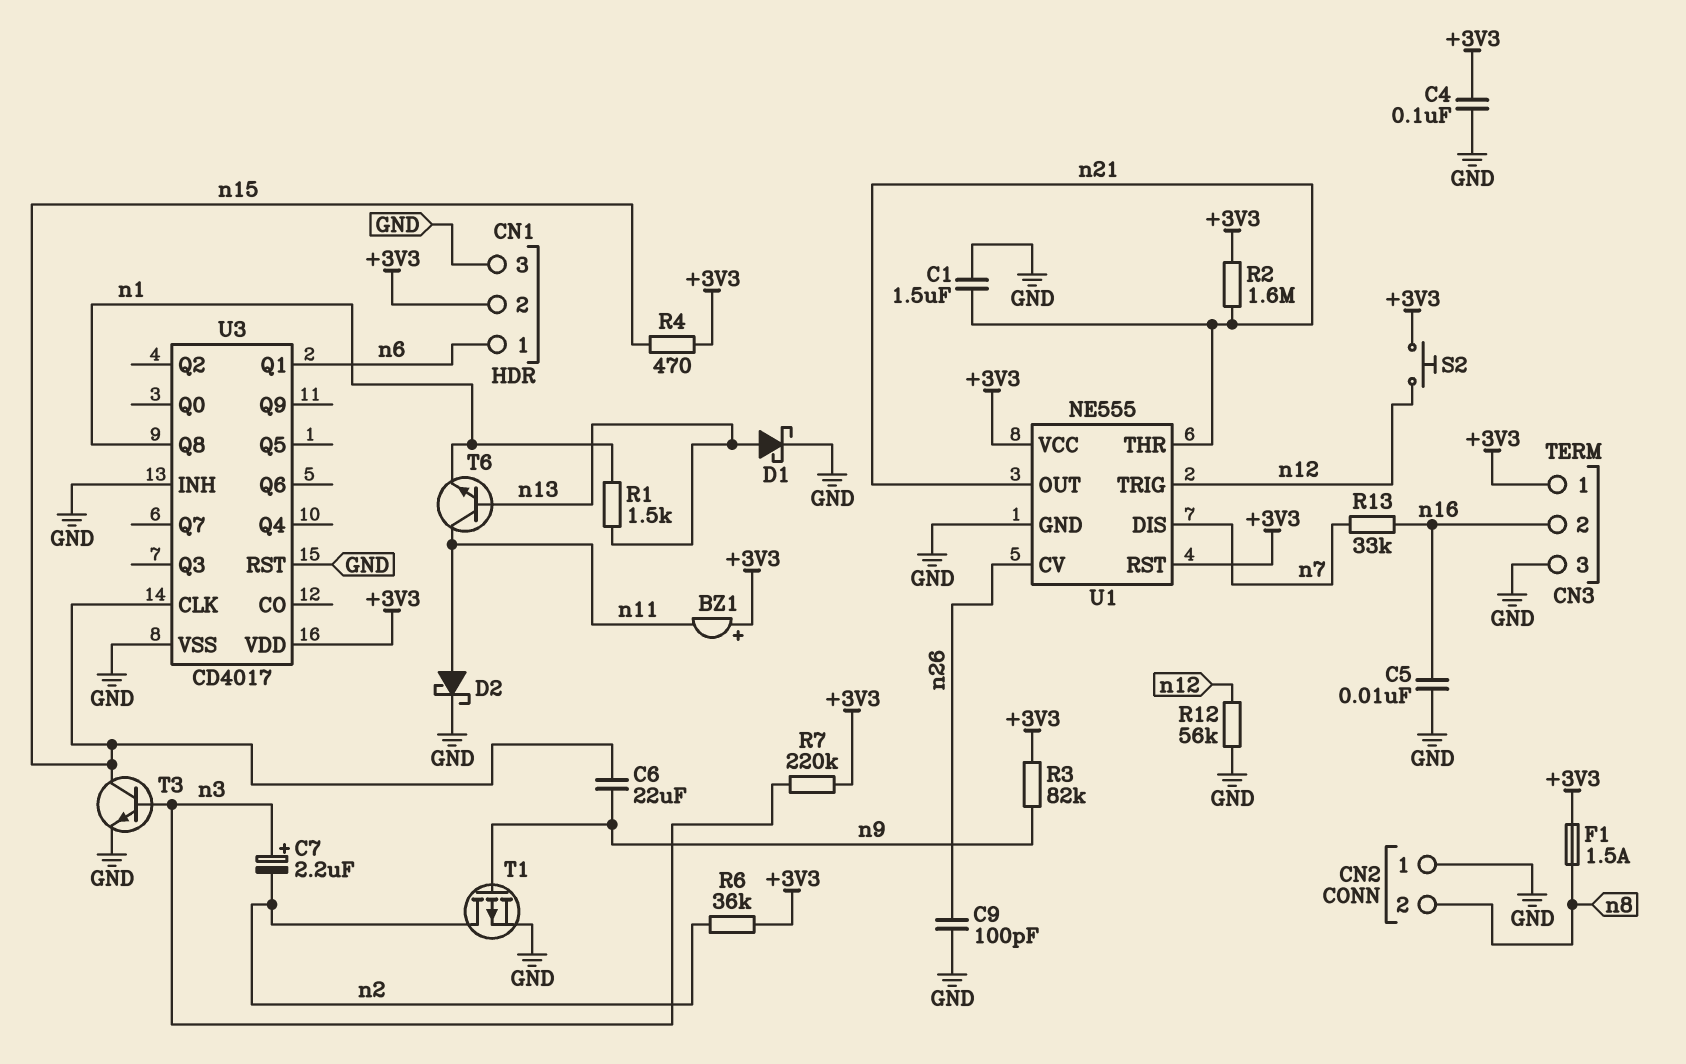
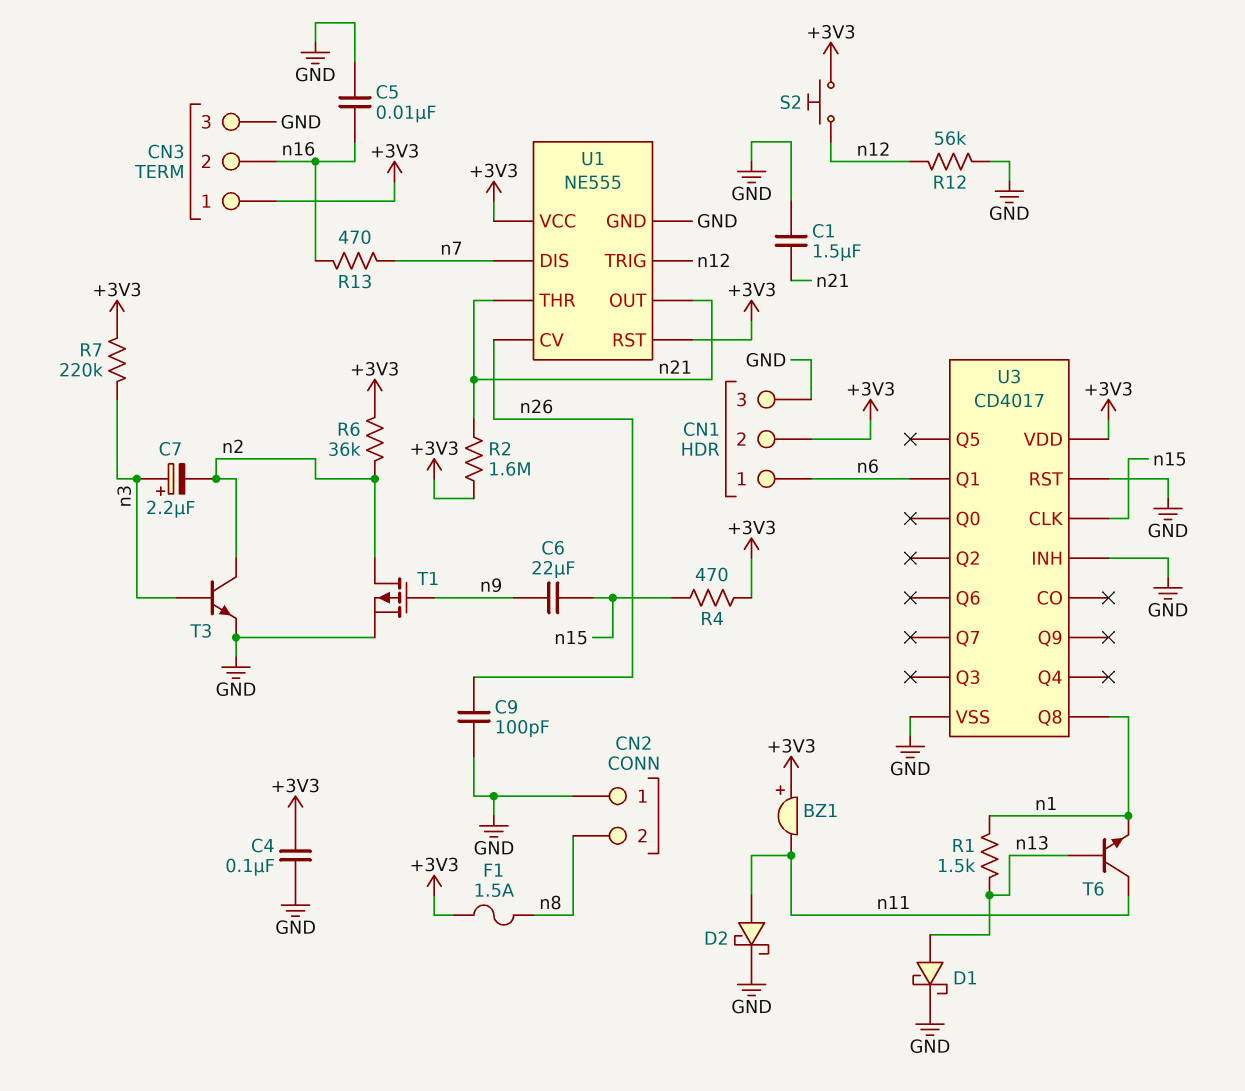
R3: 82k (+3V3, n9) -> none
R13: 33k (n7, n16) -> 470 (n7, n16)
T3: NPN (B n3, C n15, E GND) -> NPN (B n3, C n2, E GND)

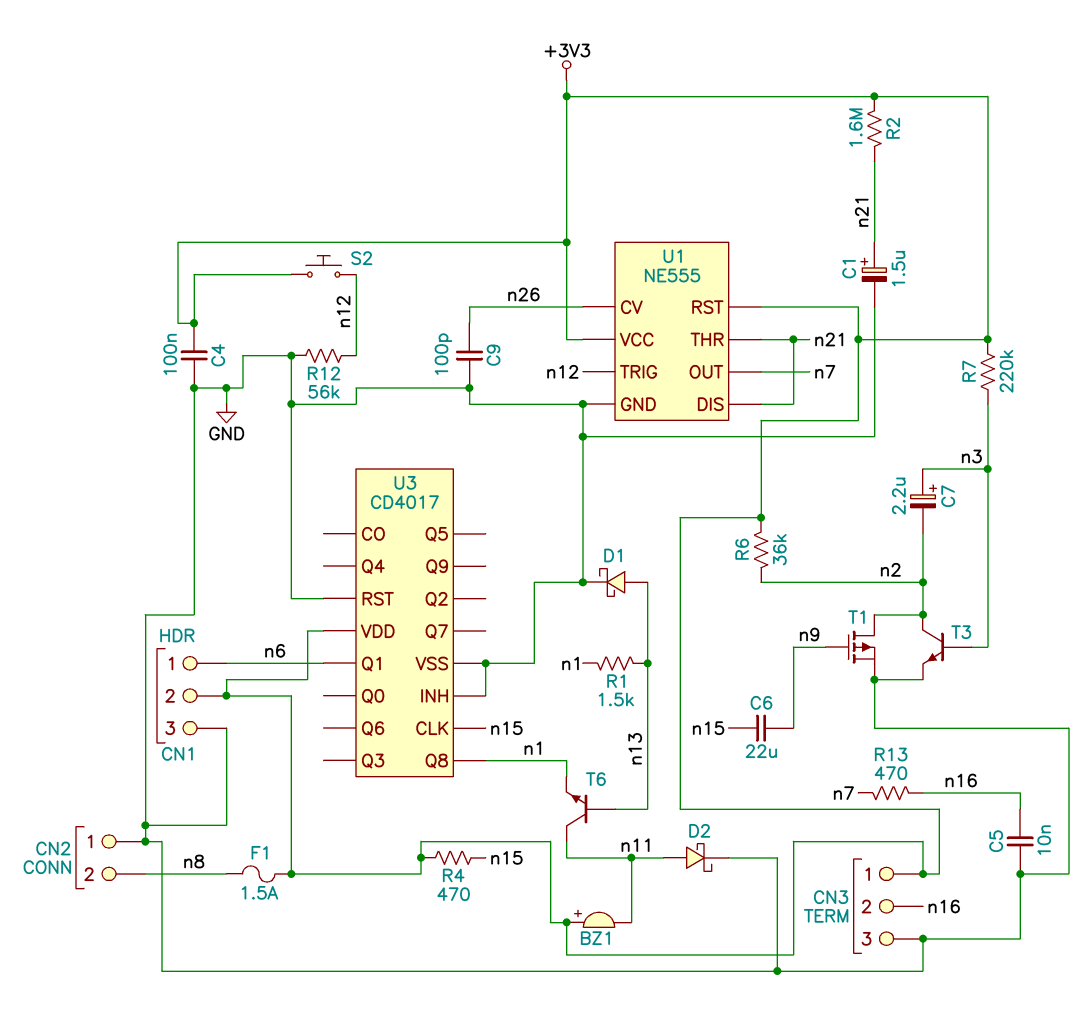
C1: 1.5uF (GND, n21) -> 1.5uF (plus n21, minus GND)
U1 pin DIS: n7 -> n21
U1 pin OUT: n21 -> n7

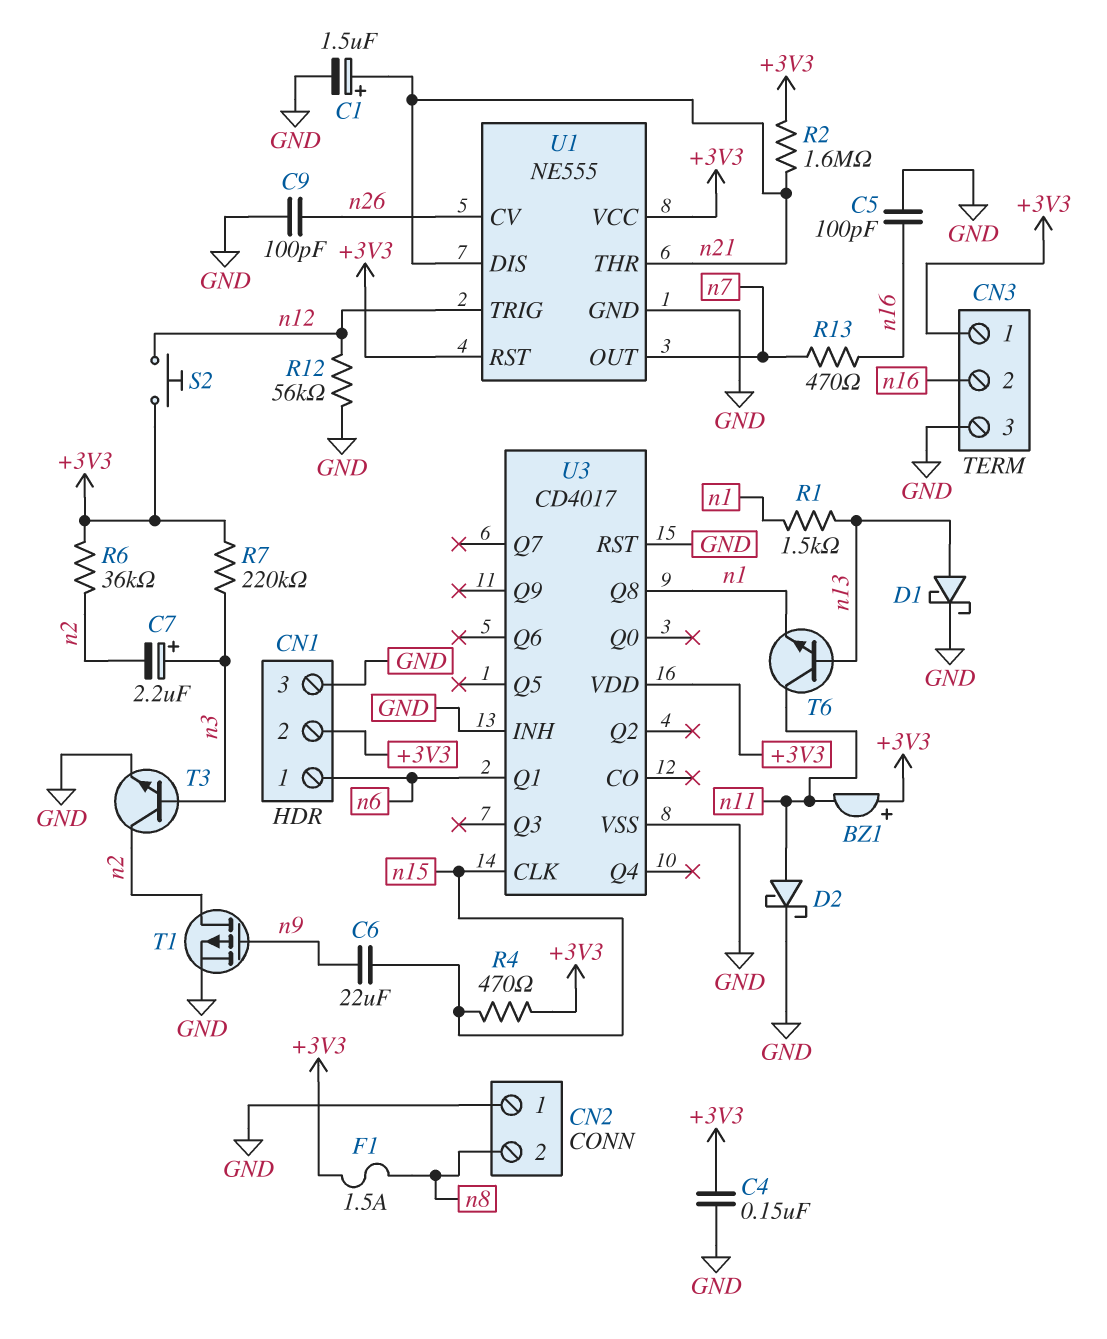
C4: 100nF (+3V3, GND) -> 150nF (+3V3, GND)
C5: 10nF (GND, n16) -> 100pF (GND, n16)

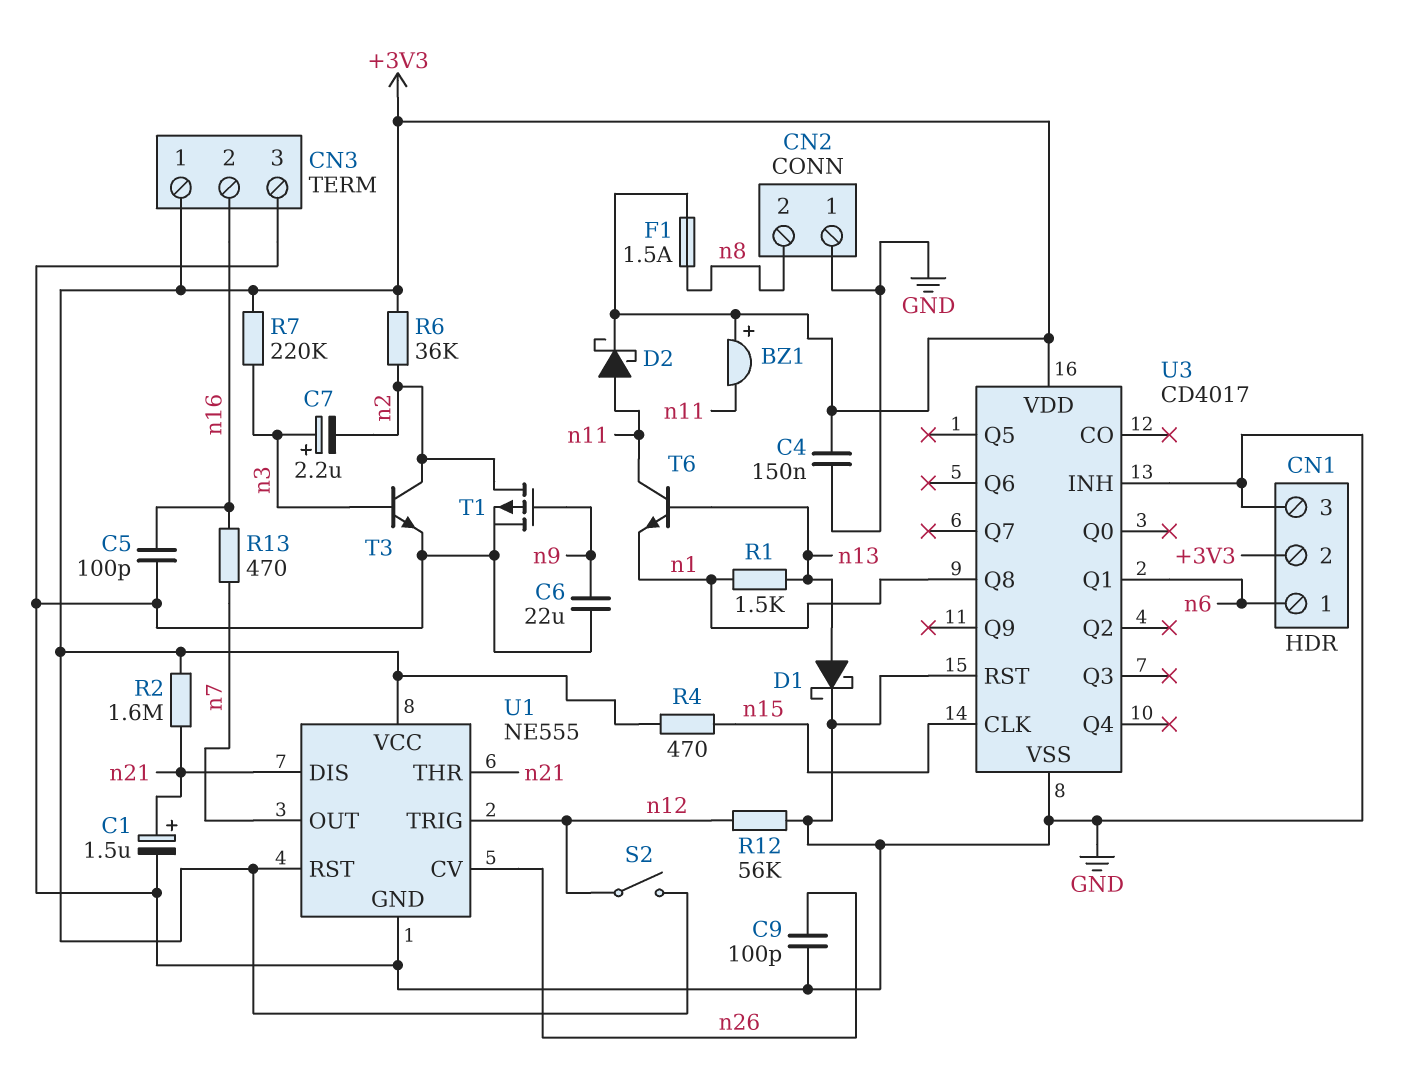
C6: 22uF (n9, n15) -> 22uF (GND, n9)
D2: schottky (A n11, K GND) -> schottky (A n11, K +3V3)
S2: button (+3V3, n12) -> switch (+3V3, n12)

